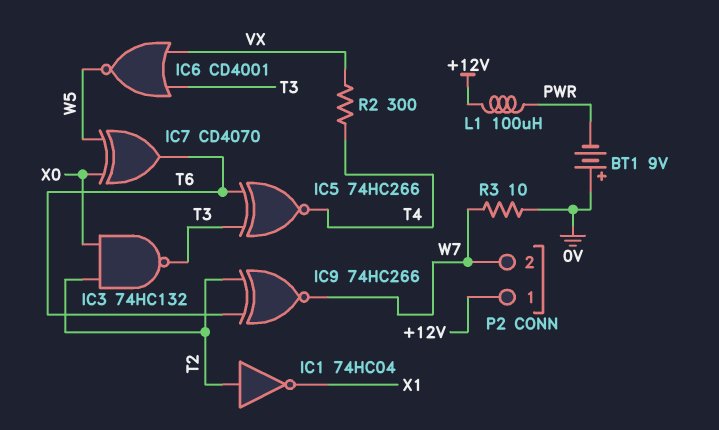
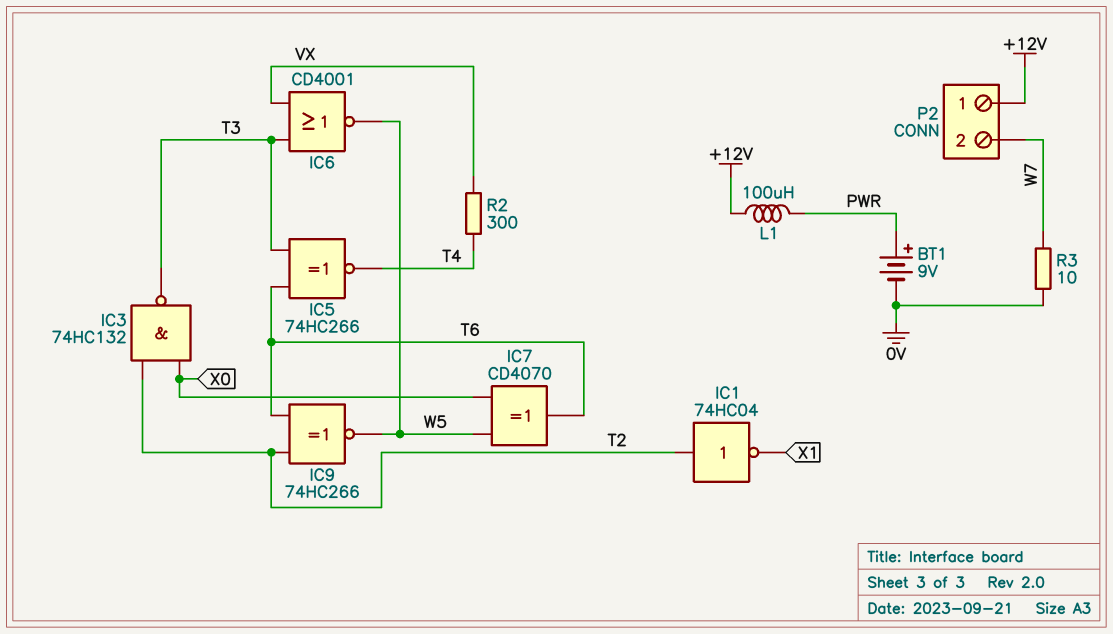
BT1: 9V (plus 0V, minus PWR) -> 9V (plus PWR, minus 0V)
IC9: XNOR 74HC266 (in T2, in T6, out W7) -> XNOR 74HC266 (in T2, in T6, out W5)

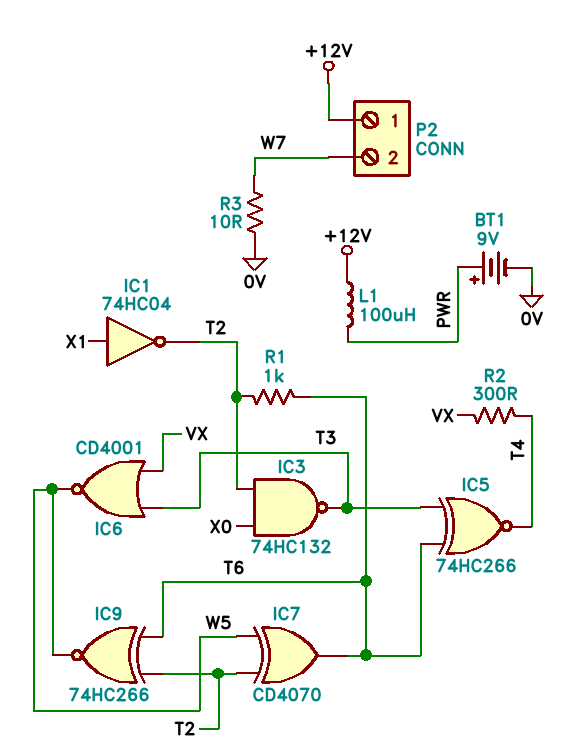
IC1: NOT 74HC04 (in T2, out X1) -> NOT 74HC04 (in X1, out T2)
IC7: XOR CD4070 (in W5, in X0, out T6) -> XOR CD4070 (in T2, in W5, out T6)
R1: none -> 1k (T2, T6)

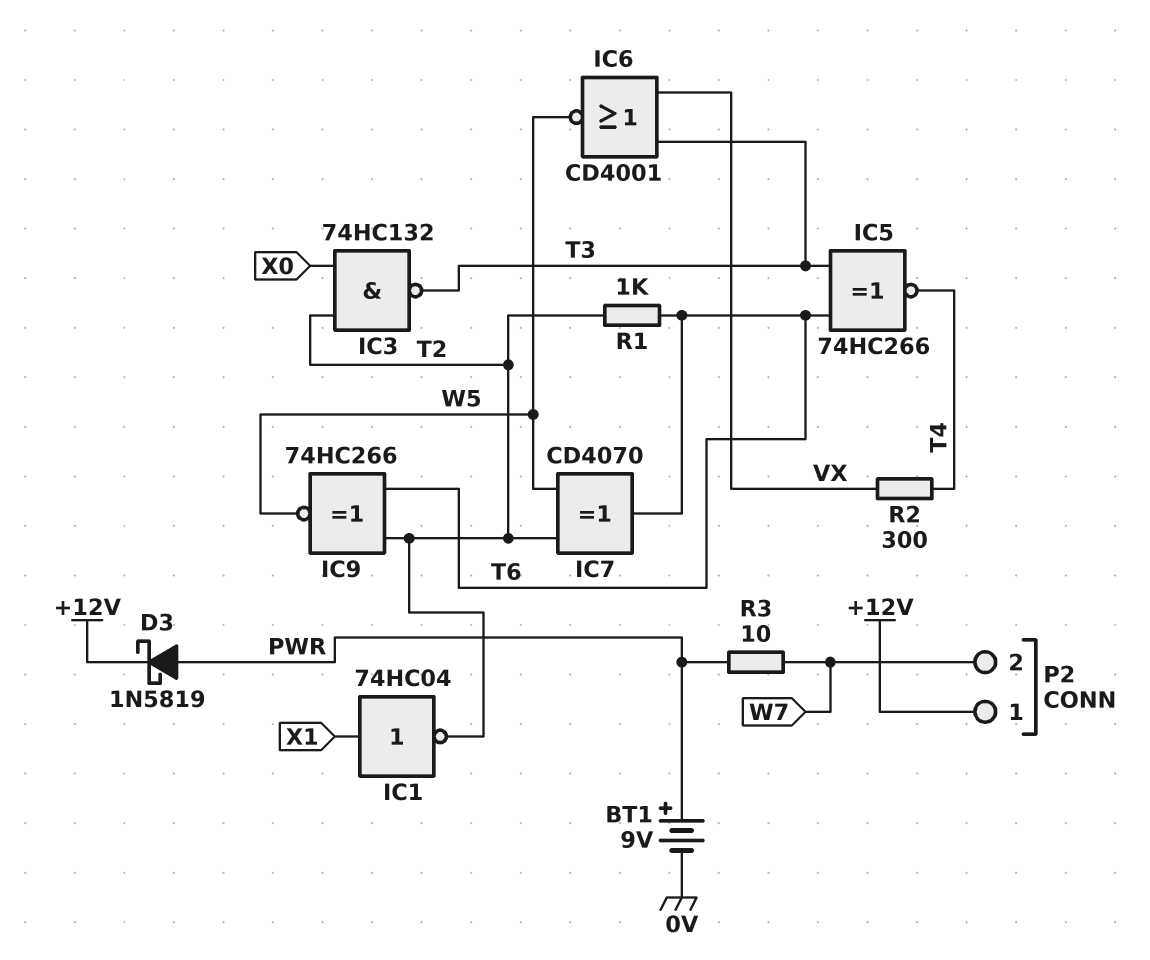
D3: none -> schottky 1N5819 (A PWR, K +12V)
L1: 100uH (+12V, PWR) -> none
R3: 10 (0V, W7) -> 10 (PWR, W7)

